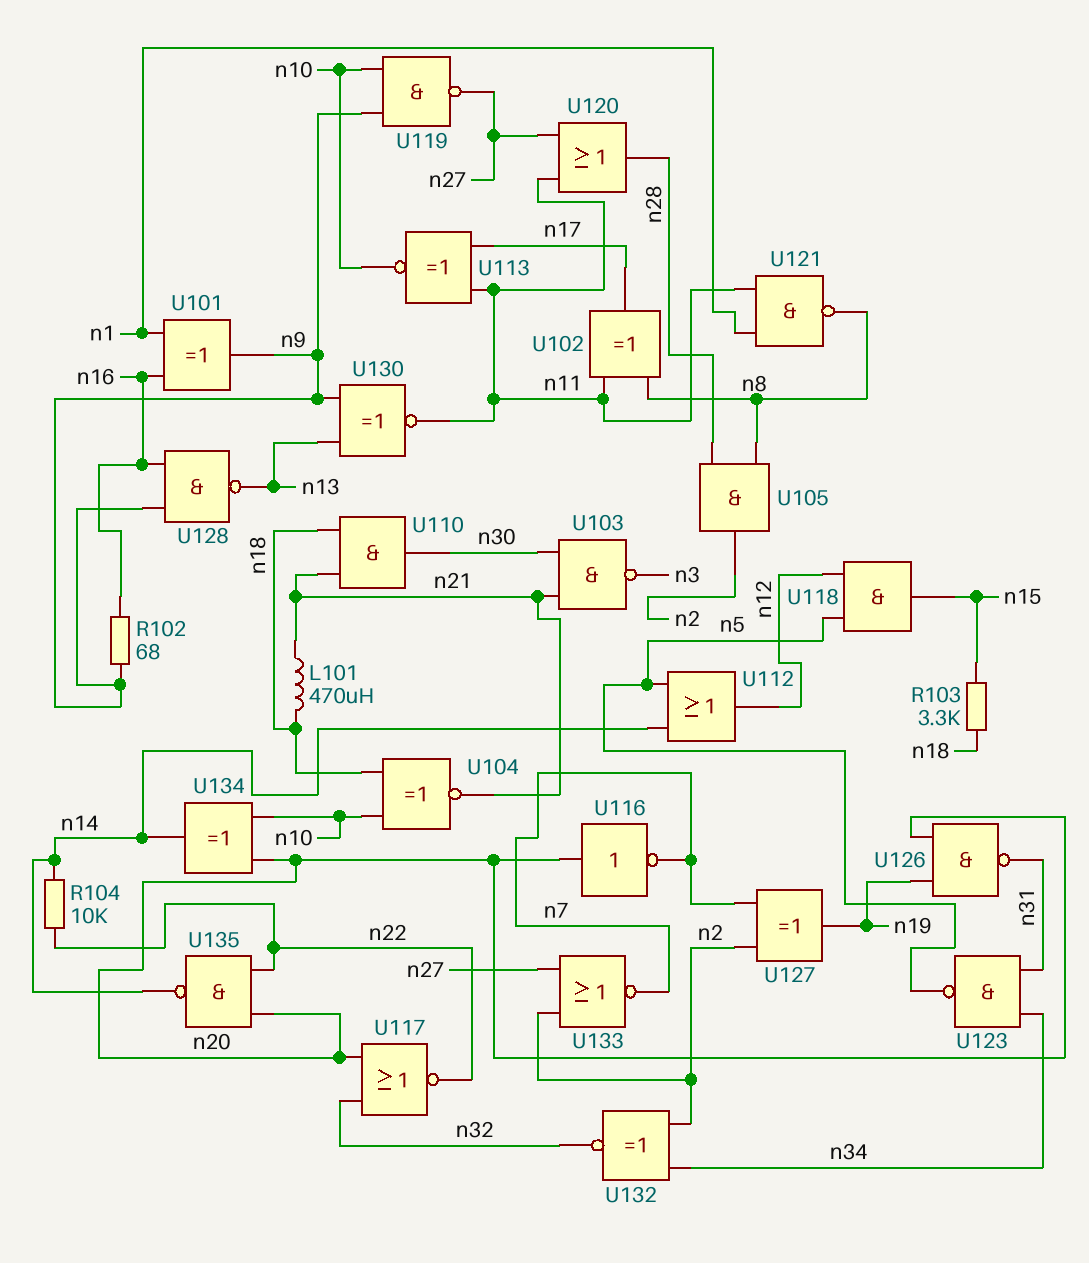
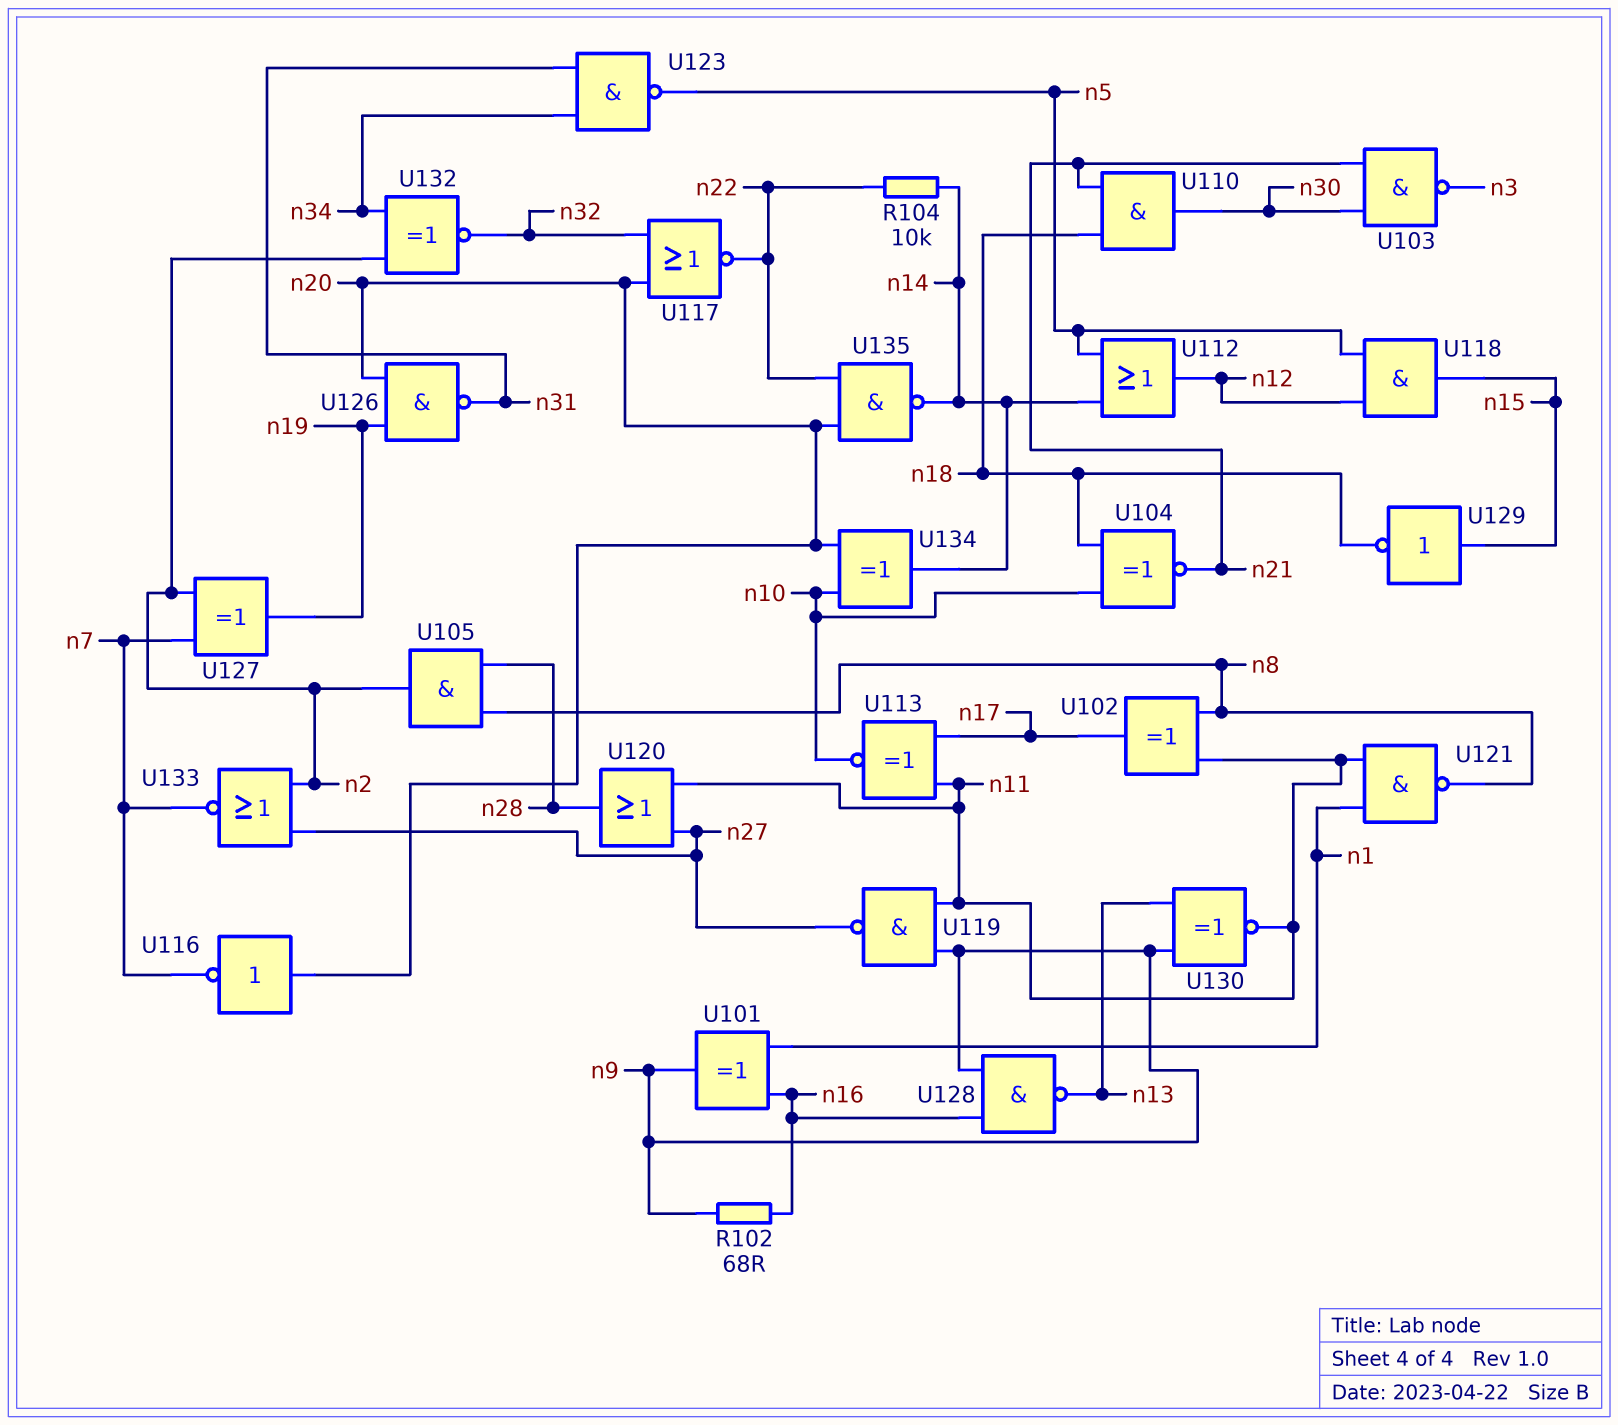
L101: 470uH (n18, n21) -> none
R103: 3.3k (n15, n18) -> none
U119: NAND (in n9, in n10, out n27) -> NAND (in n9, in n11, out n27)
U129: none -> NOT (in n15, out n18)

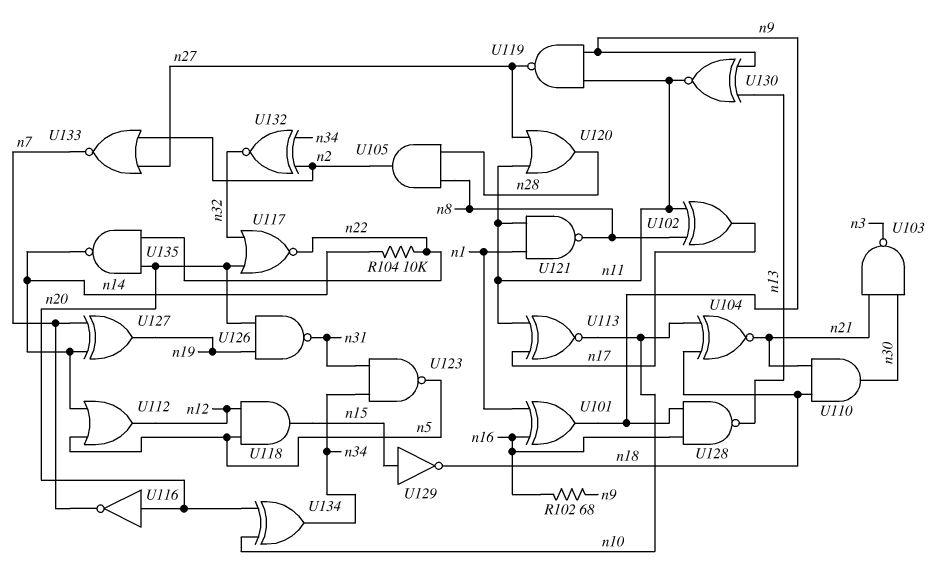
U127: XOR (in n2, in n7, out n19) -> XOR (in n7, in n14, out n19)
U134: XOR (in n10, in n20, out n14) -> XOR (in n10, in n20, out n34)

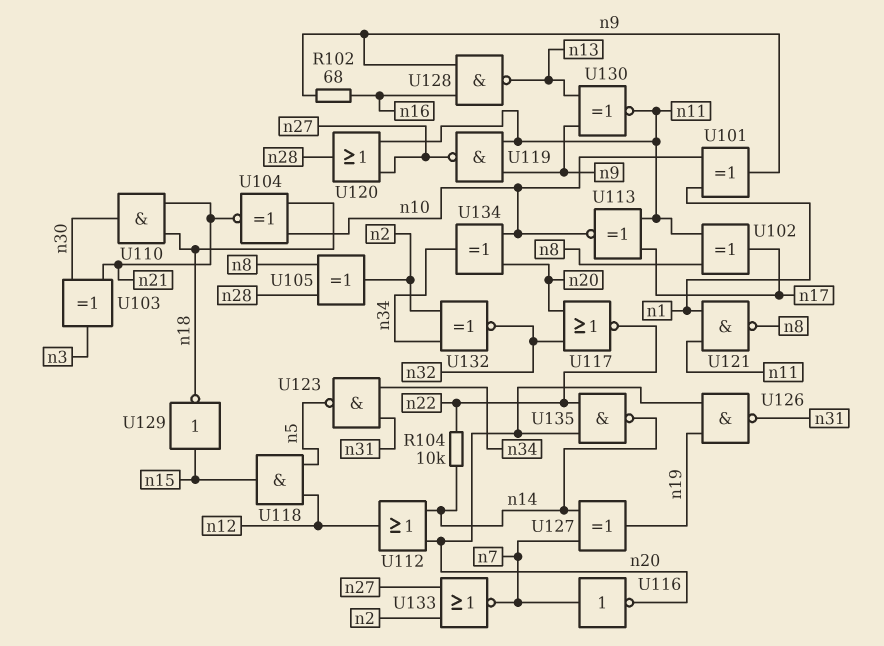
U101: XOR (in n1, in n16, out n9) -> XOR (in n1, in n10, out n9)
U103: NAND (in n21, in n30, out n3) -> XOR (in n21, in n30, out n3)
U105: AND (in n8, in n28, out n2) -> XOR (in n8, in n28, out n2)
U112: OR (in n5, in n14, out n12) -> OR (in n14, in n20, out n12)
U116: NOT (in n20, out n7) -> NOT (in n7, out n20)

